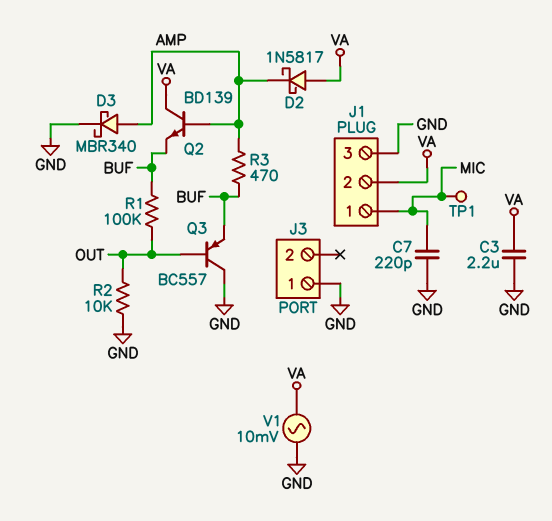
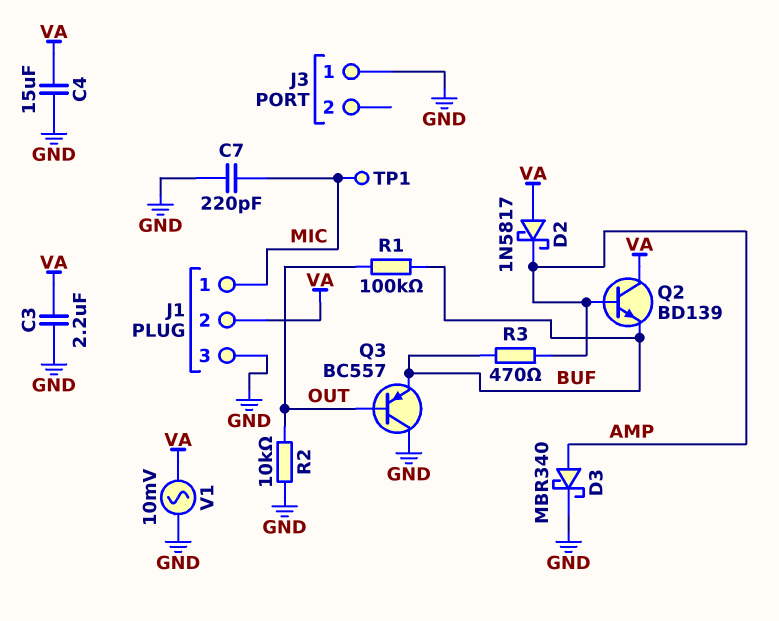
C4: none -> 15uF (GND, VA)

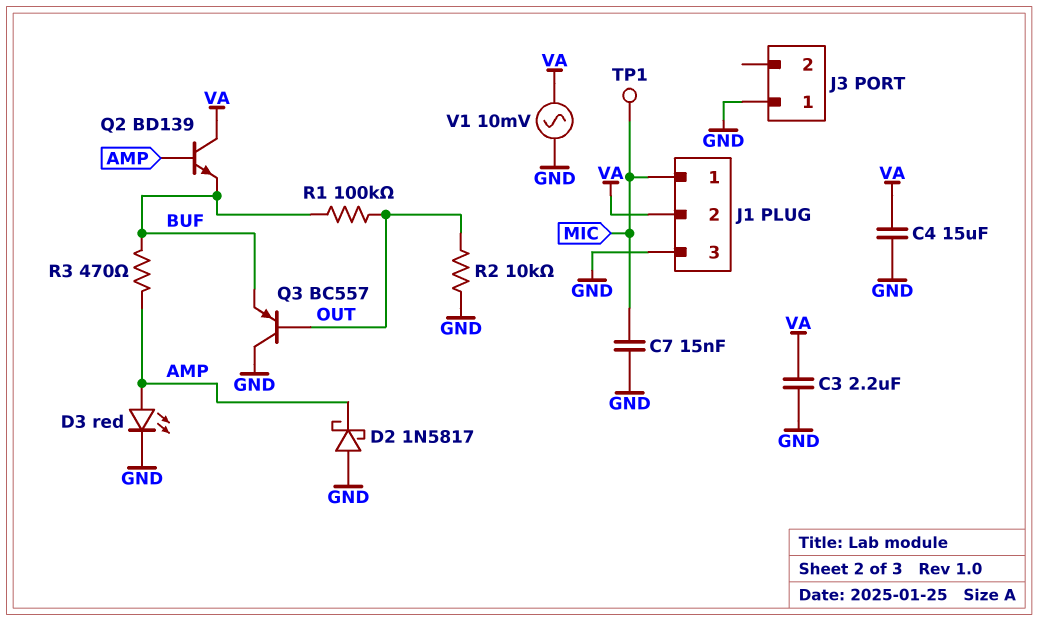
C7: 220pF (GND, MIC) -> 15nF (GND, MIC)
D2: schottky 1N5817 (A VA, K AMP) -> schottky 1N5817 (A GND, K AMP)
D3: schottky MBR340 (A AMP, K GND) -> LED red (A AMP, K GND)

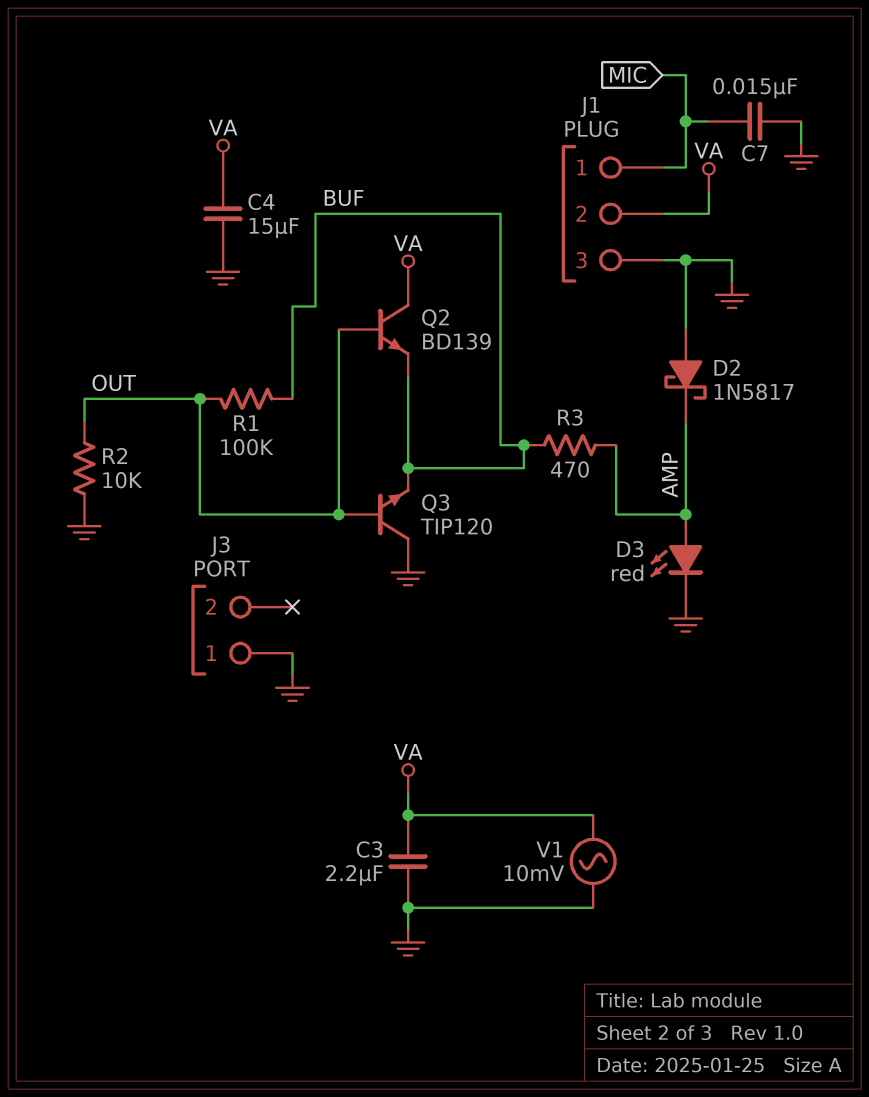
Q2: NPN BD139 (B AMP, C VA, E BUF) -> NPN BD139 (B OUT, C VA, E BUF)
Q3: PNP BC557 (B OUT, C GND, E BUF) -> NPN TIP120 (B OUT, C GND, E BUF)
TP1: test point (MIC) -> none

